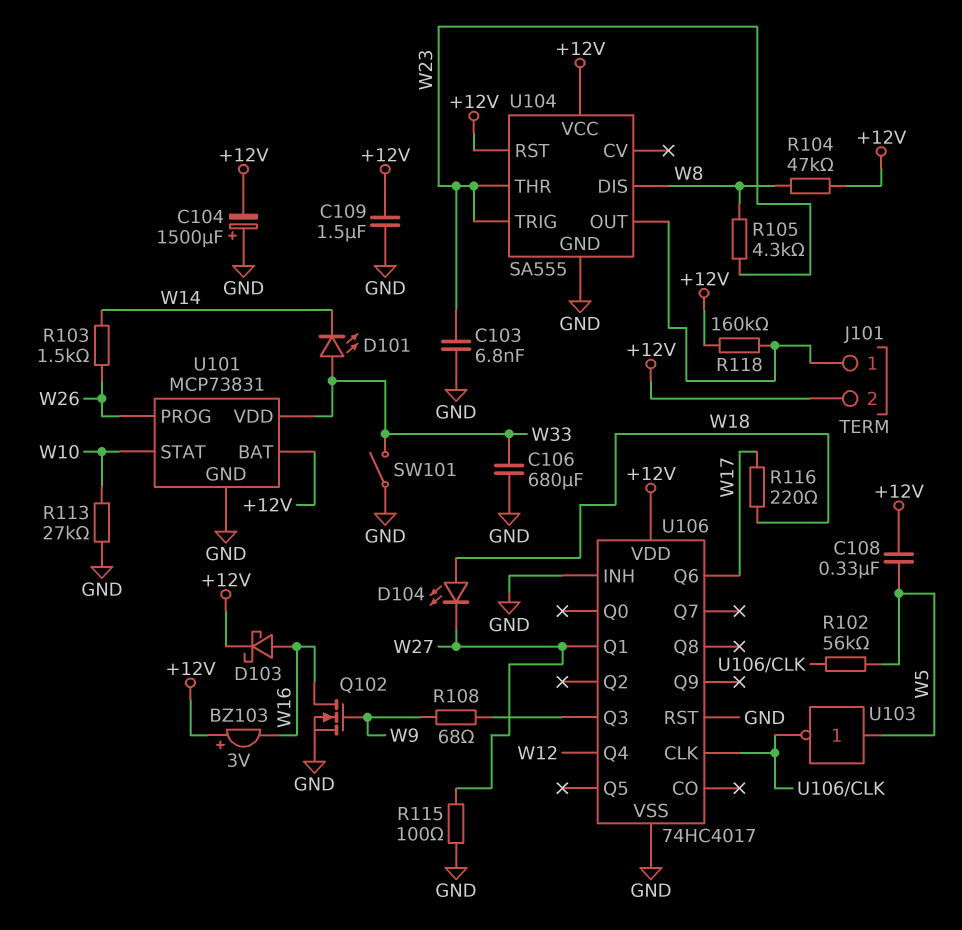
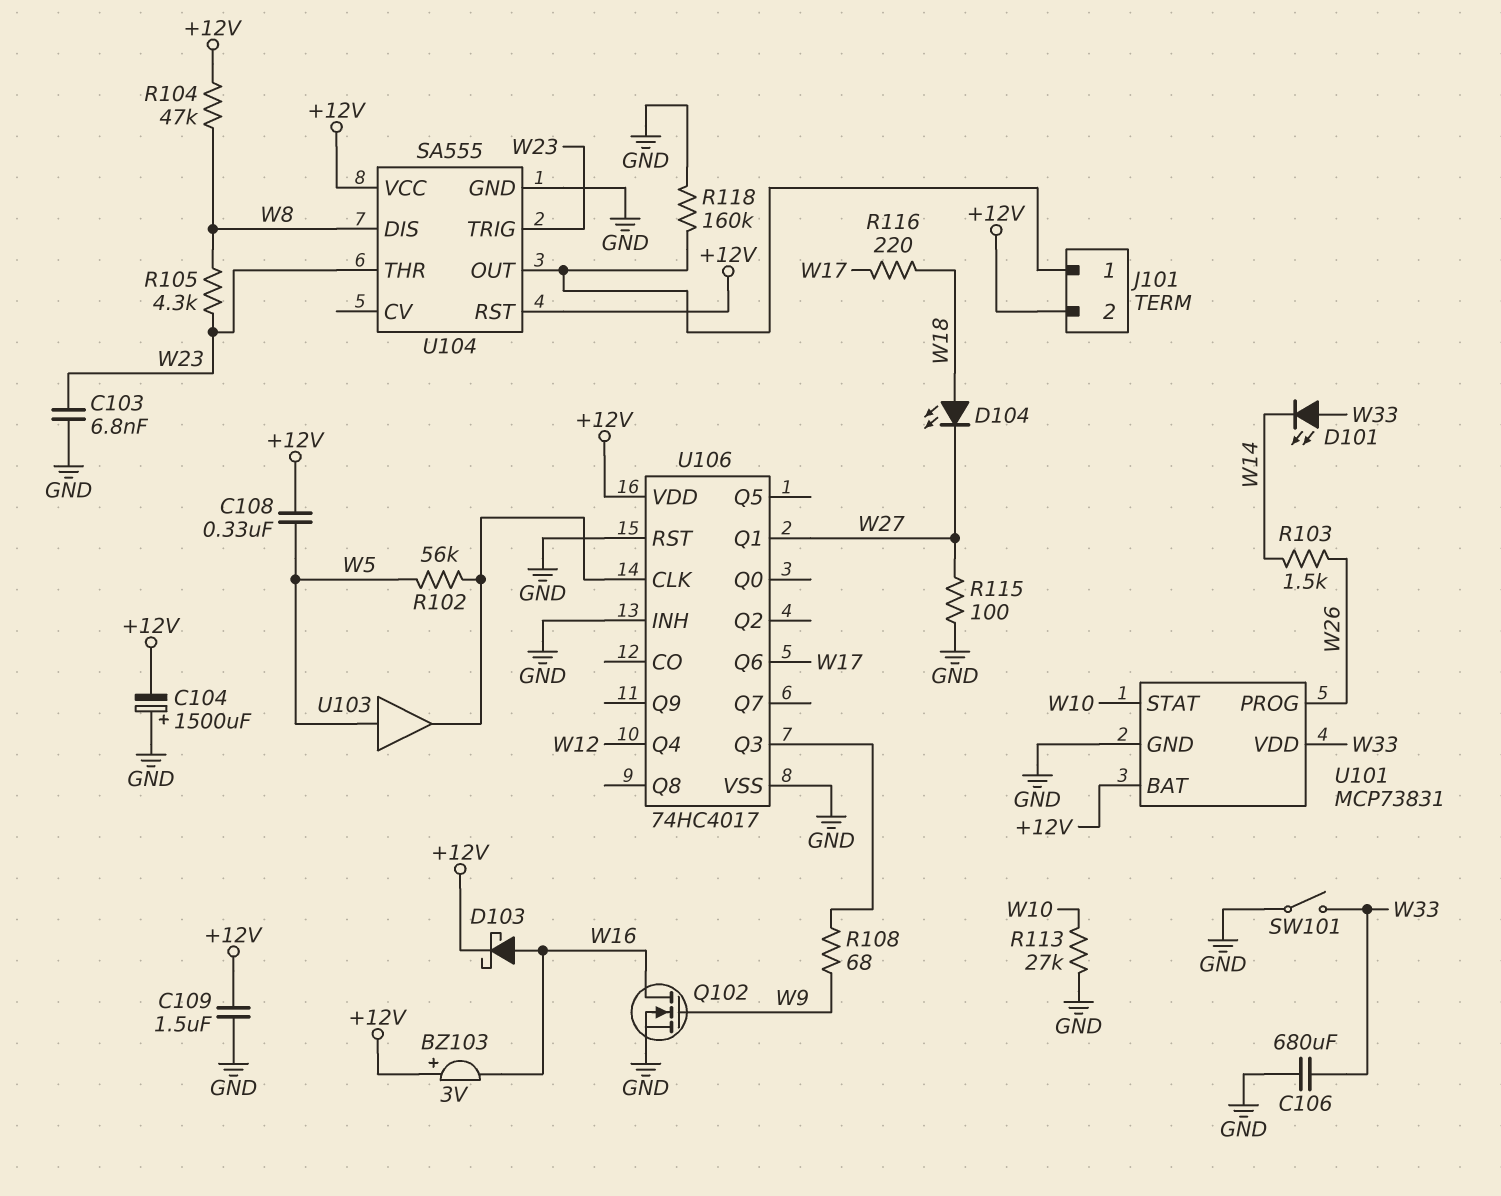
R118: 160k (+12V, J101/1) -> 160k (GND, J101/1)
U103: NOT (in W5, out U106/CLK) -> buffer (in W5, out U106/CLK)

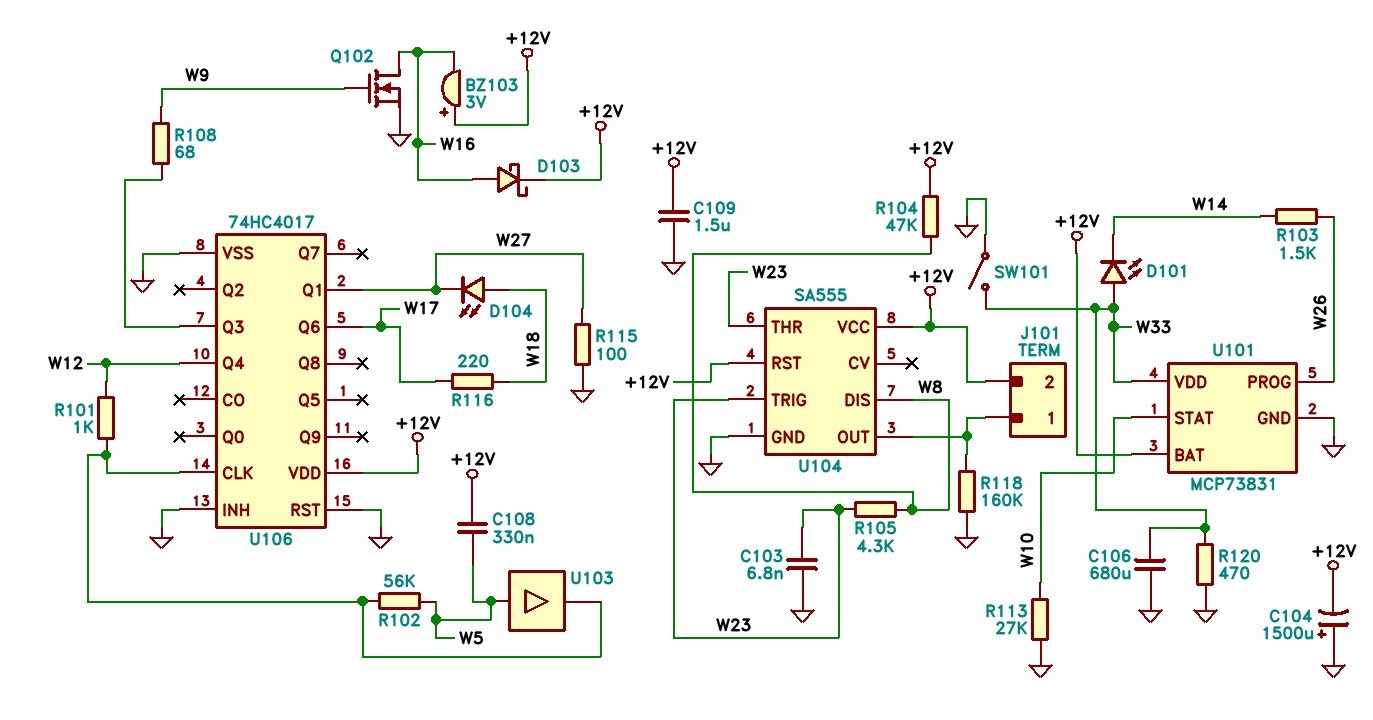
R101: none -> 1k (U106/CLK, W12)
R120: none -> 470 (GND, W33)

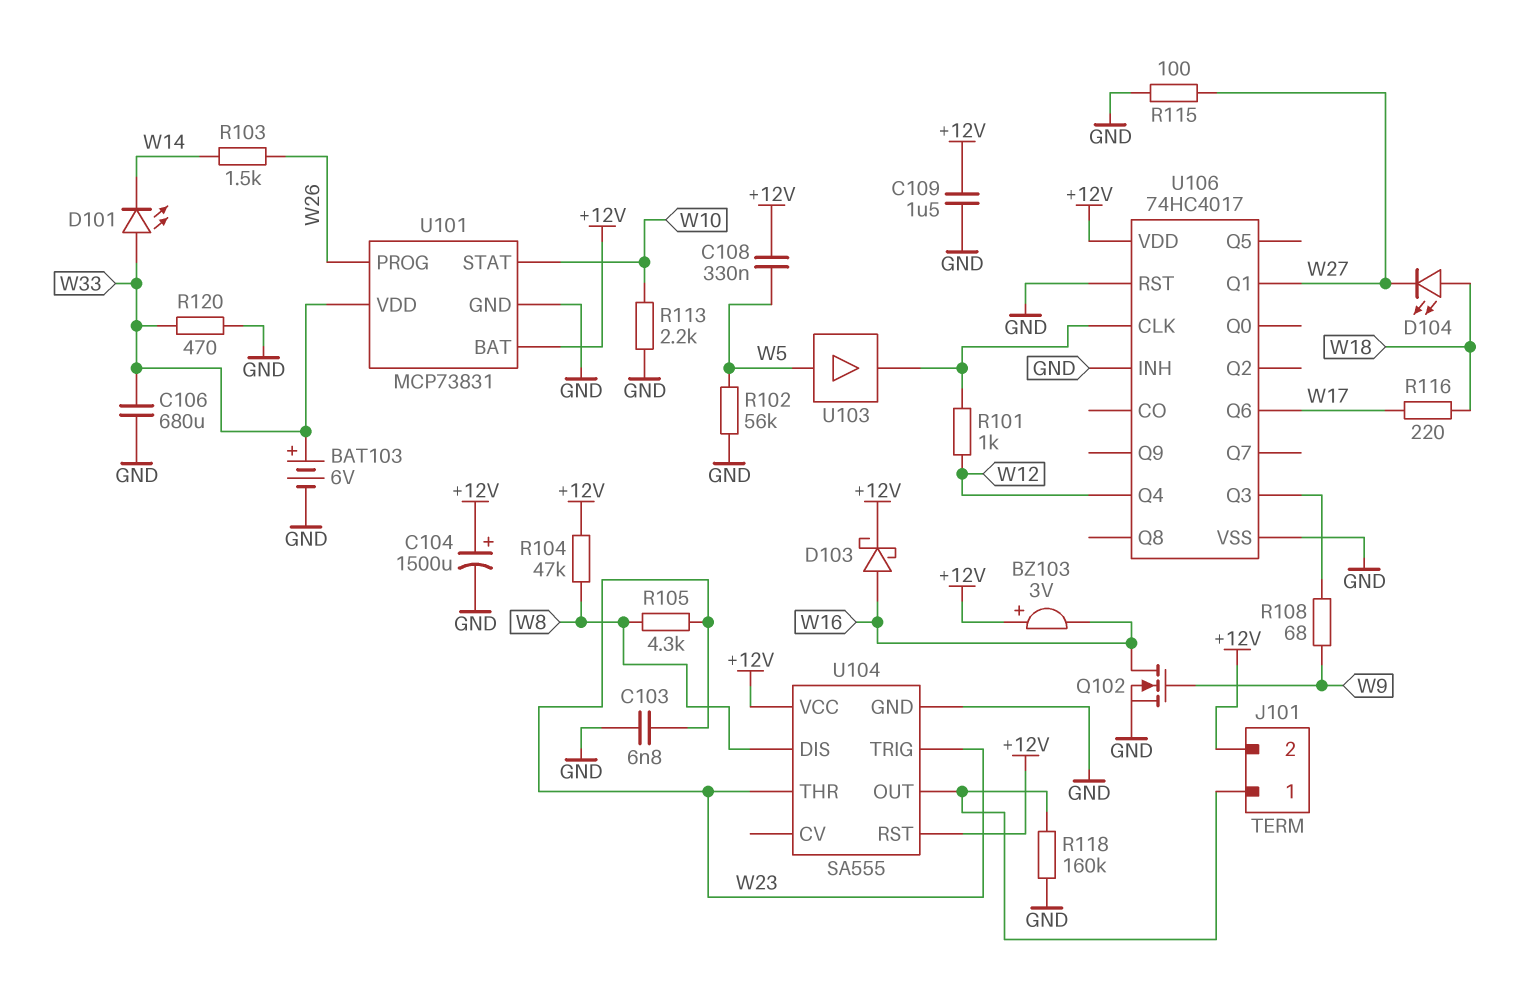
BAT103: none -> 6V (plus W33, minus GND)
C104: 1500uF (plus GND, minus +12V) -> 1500uF (plus +12V, minus GND)
R102: 56k (U106/CLK, W5) -> 56k (GND, W5)
R113: 27k (GND, W10) -> 2.2k (GND, W10)
SW101: switch (GND, W33) -> none

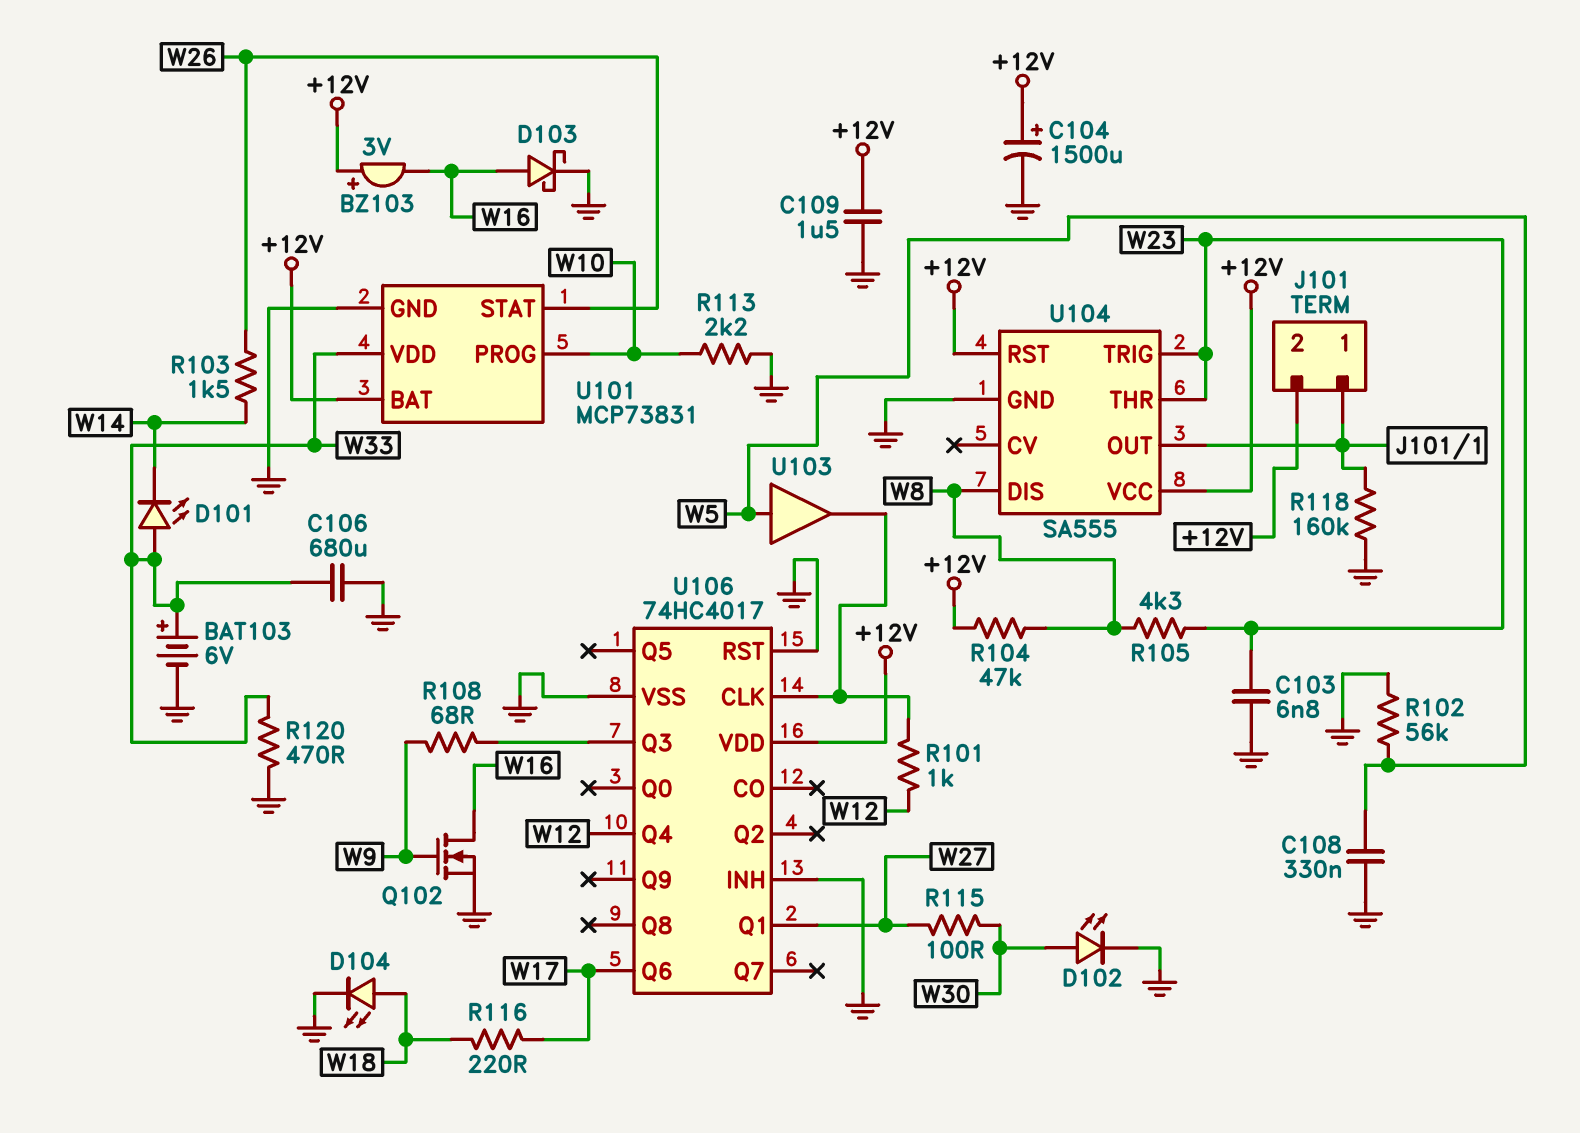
C108: 330nF (+12V, W5) -> 330nF (GND, W5)
D102: none -> LED (A W30, K GND)
D103: schottky (A W16, K +12V) -> schottky (A W16, K GND)
D104: LED (A W18, K W27) -> LED (A W18, K GND)
R115: 100 (GND, W27) -> 100 (W27, W30)
U101 pin PROG: W26 -> W10
U101 pin STAT: W10 -> W26

